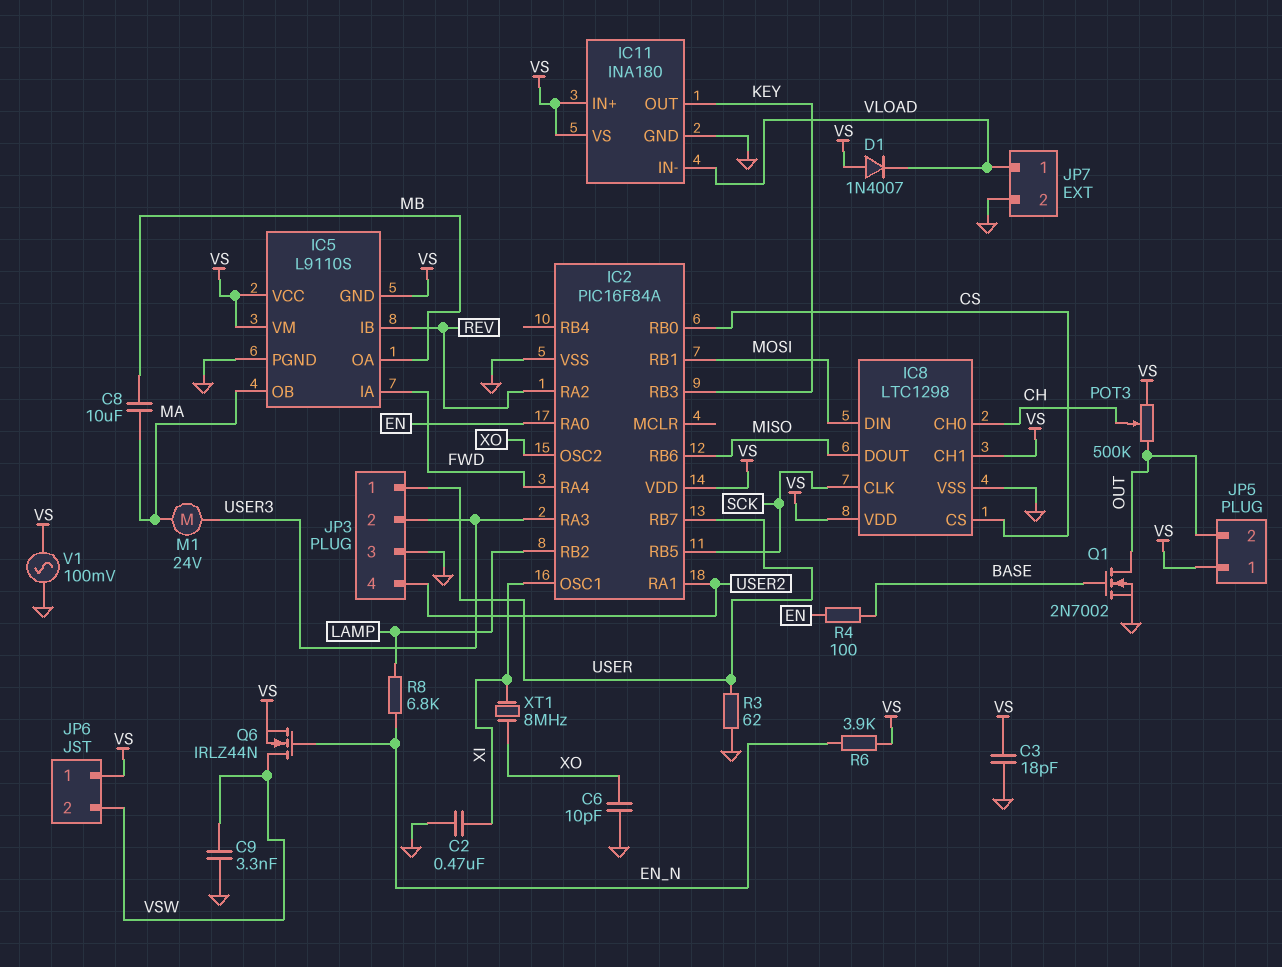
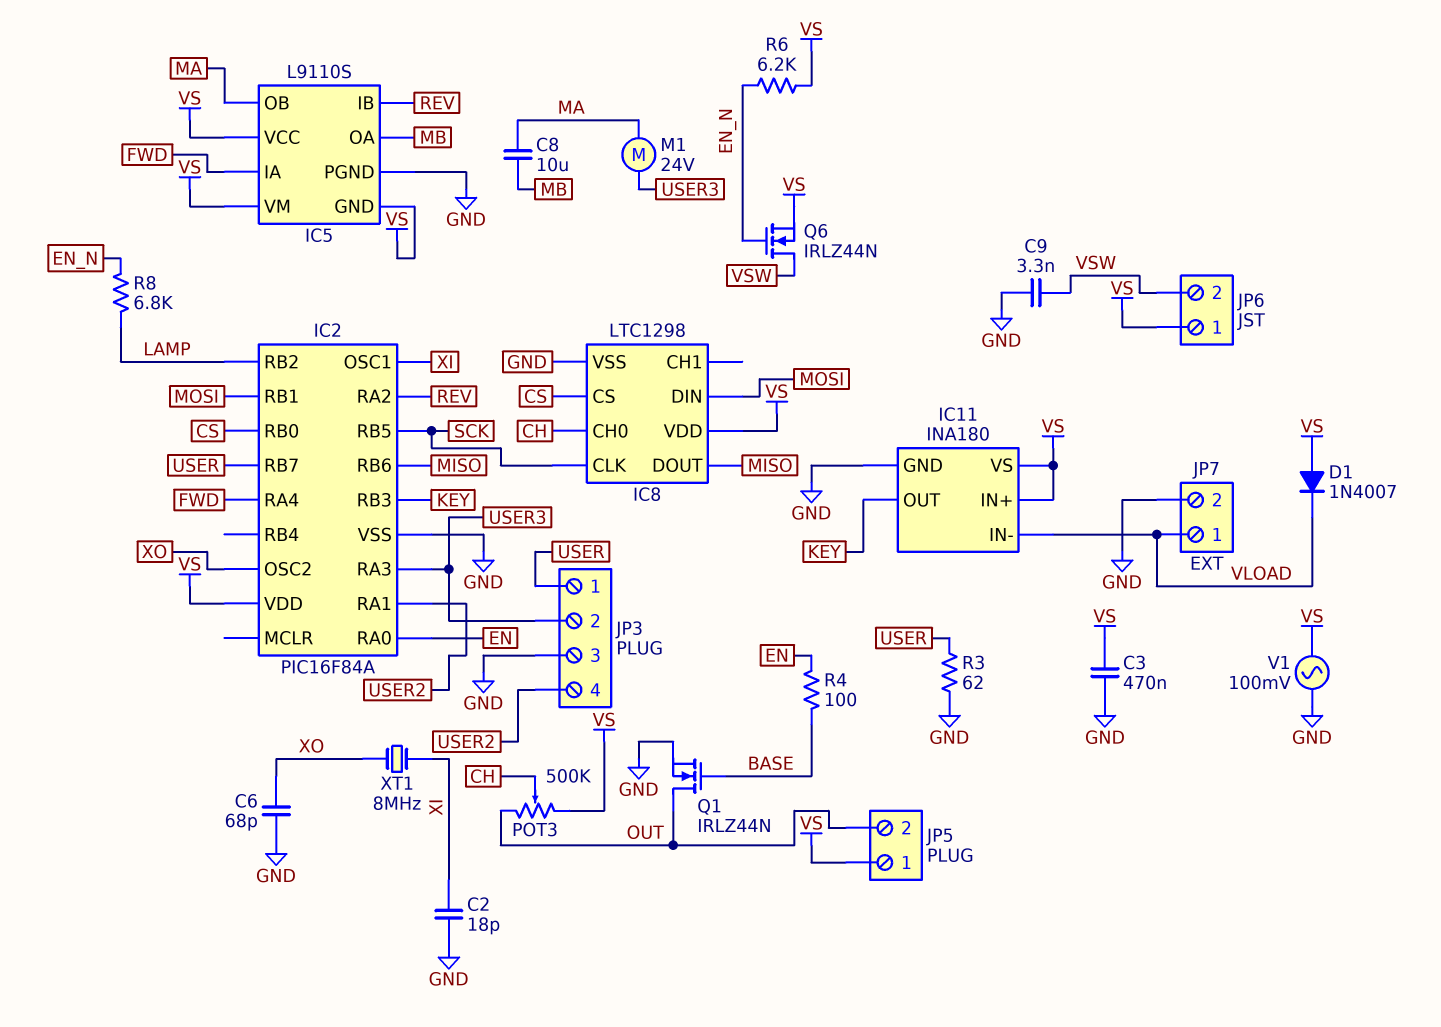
C2: 470nF (GND, XI) -> 18pF (GND, XI)
C3: 18pF (GND, VS) -> 470nF (GND, VS)
C6: 10pF (GND, XO) -> 68pF (GND, XO)
IC8 pin CH1: VS -> none
Q1: NMOS 2N7002 (G BASE, D OUT, S GND) -> NMOS IRLZ44N (G BASE, D OUT, S GND)
R6: 3.9k (EN_N, VS) -> 6.2k (EN_N, VS)

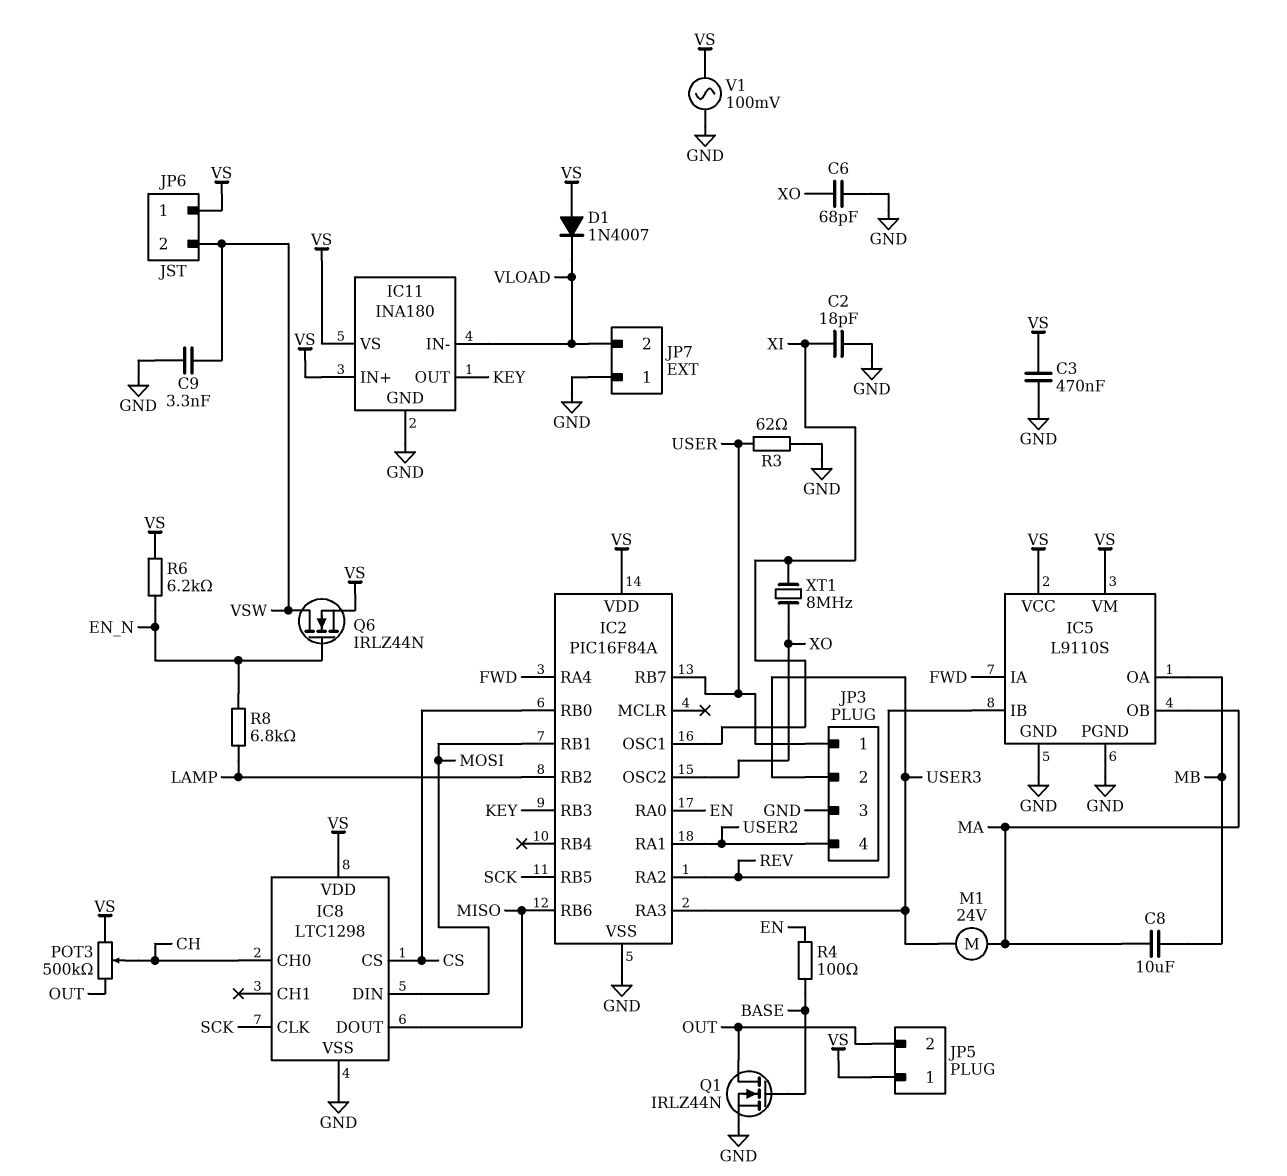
IC5 pin GND: VS -> GND
JP7 pin 1: VLOAD -> GND
JP7 pin 2: GND -> VLOAD

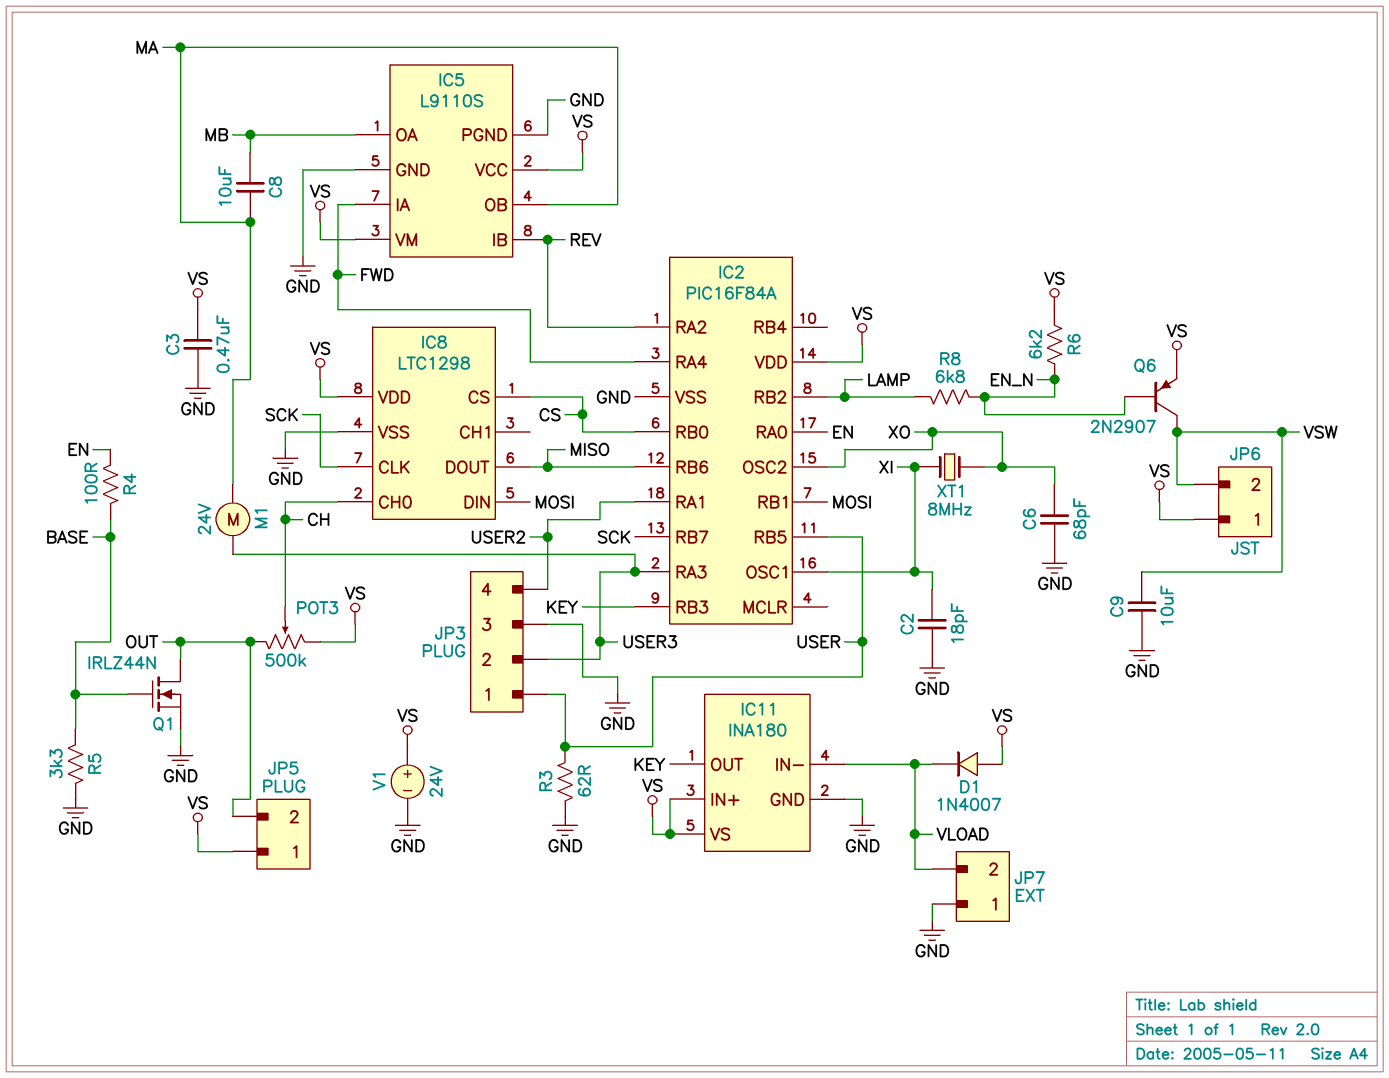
C9: 3.3nF (GND, VSW) -> 10uF (GND, VSW)
IC2 pin RB5: SCK -> USER
IC2 pin RB7: USER -> SCK
Q6: NMOS IRLZ44N (G EN_N, D VSW, S VS) -> PNP 2N2907 (B EN_N, C VSW, E VS)
R5: none -> 3.3k (BASE, GND)
V1: AC 100mV (GND, VS) -> 24V (plus VS, minus GND)

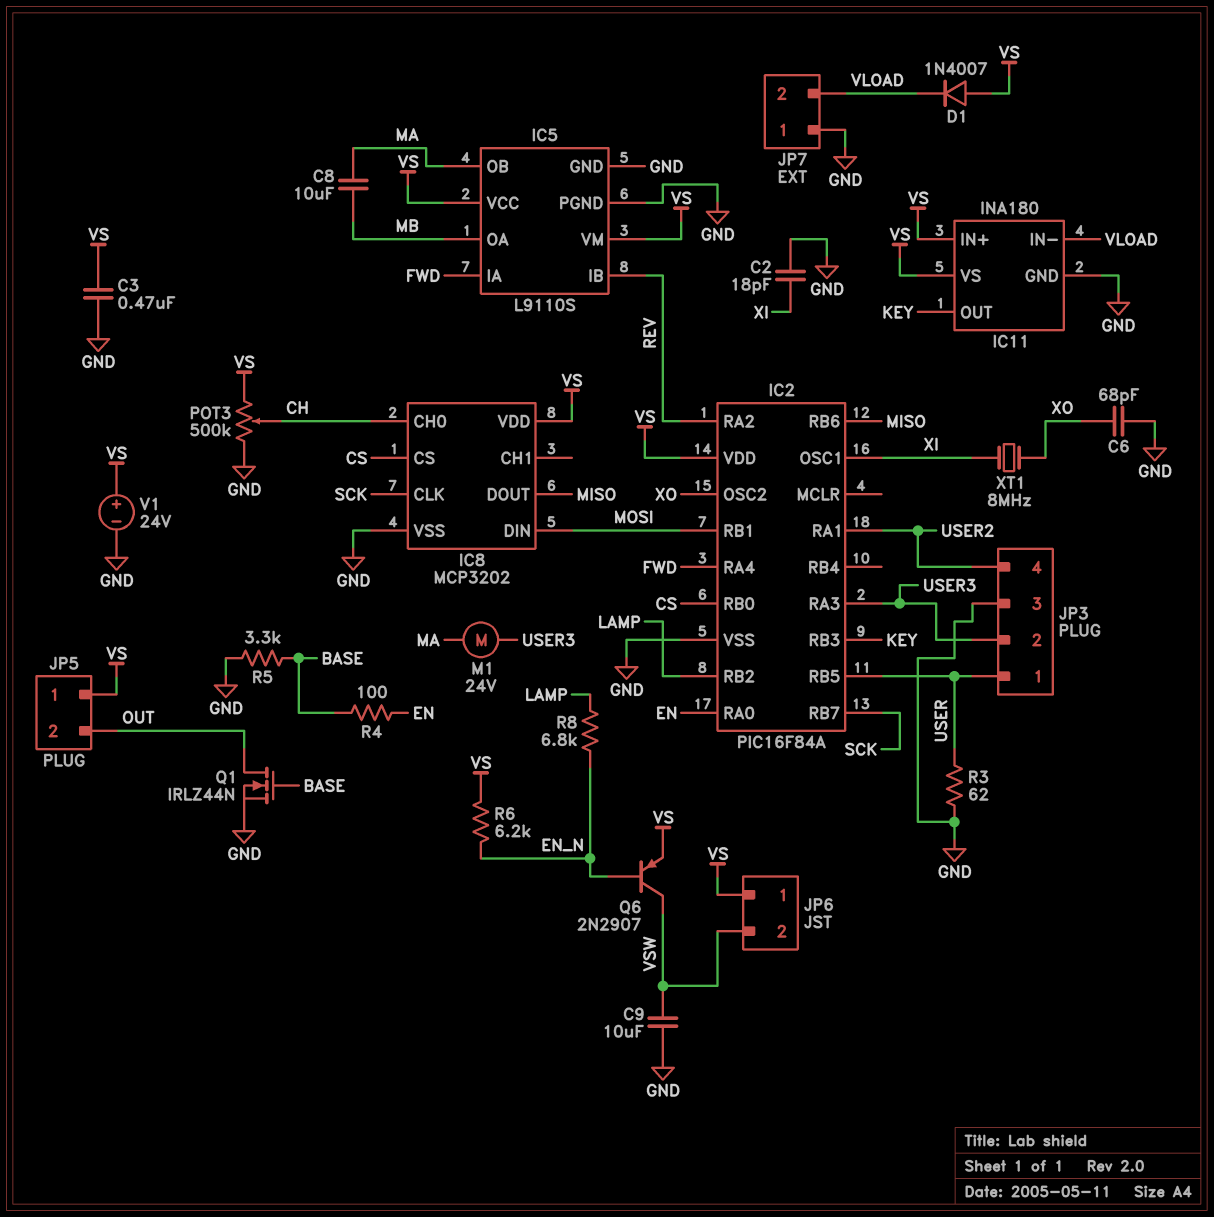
IC8: LTC1298 -> MCP3202
POT3: 500k (OUT, VS, wiper CH) -> 500k (GND, VS, wiper CH)

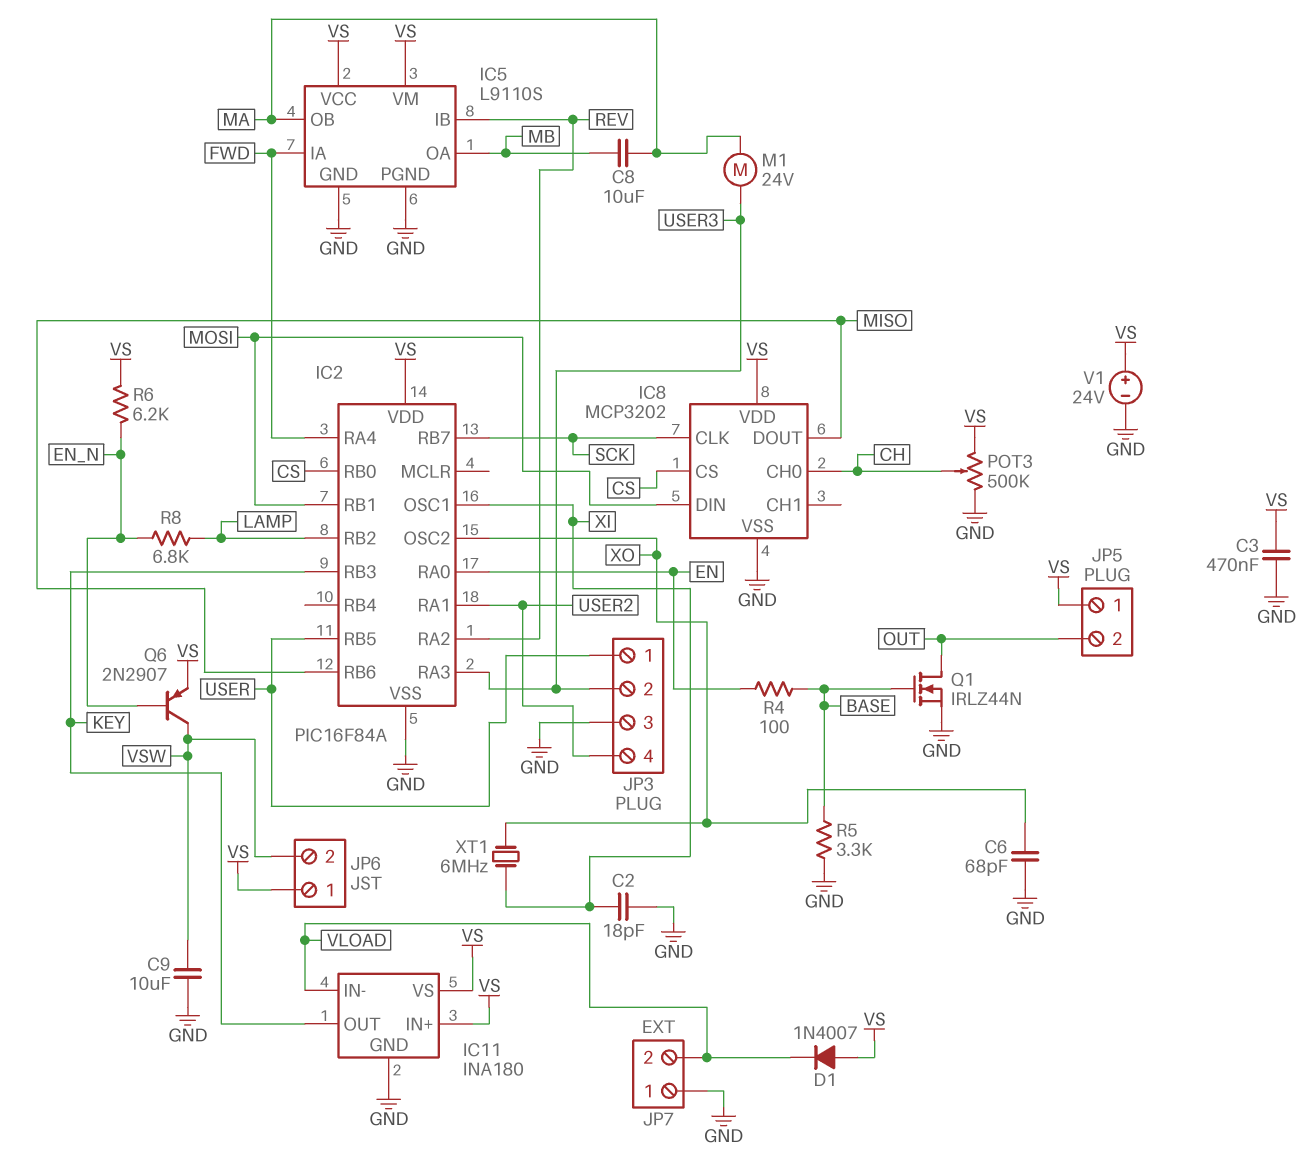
R3: 62 (GND, USER) -> none
XT1: 8MHz (XI, XO) -> 6MHz (XI, XO)

